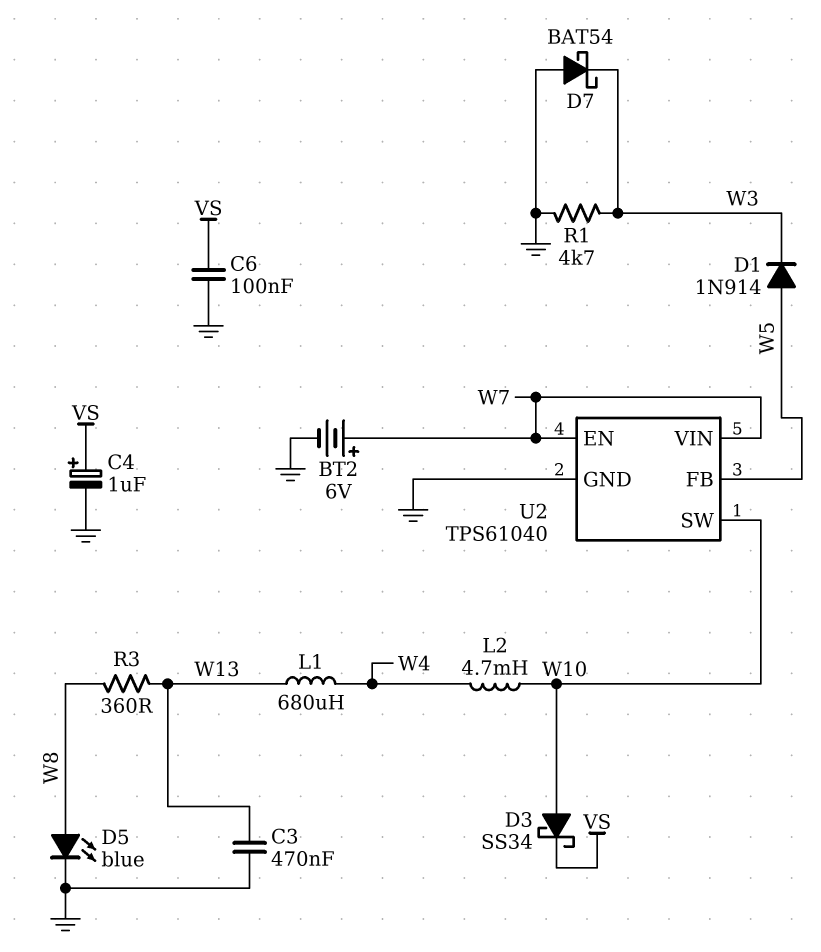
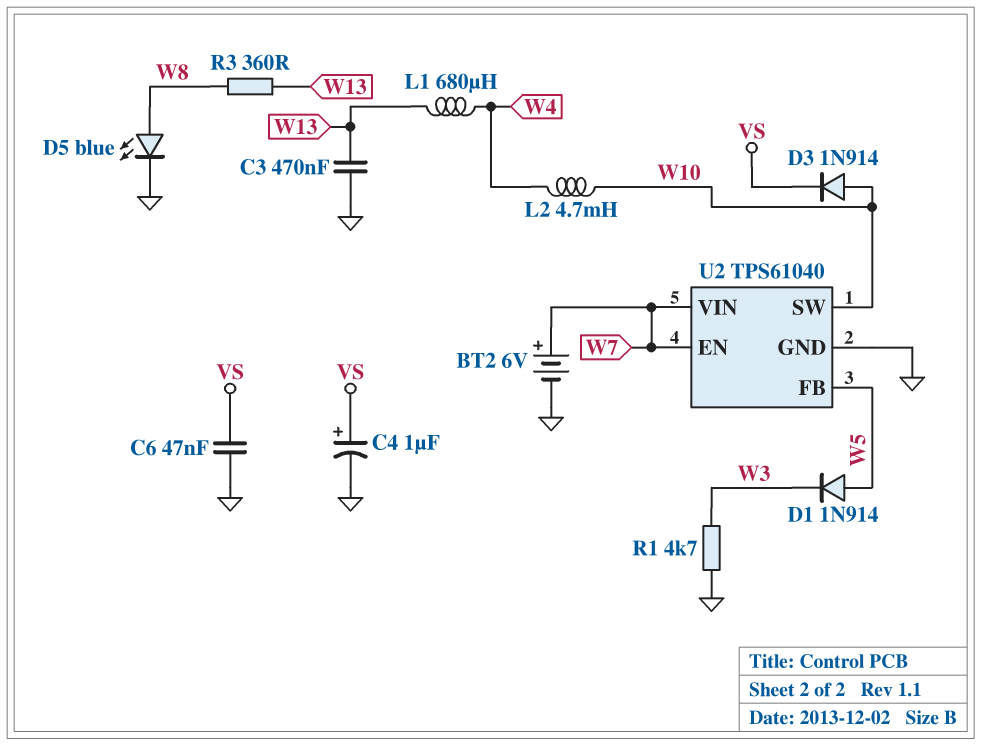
C6: 100nF (GND, VS) -> 47nF (GND, VS)
D3: schottky SS34 (A W10, K VS) -> diode 1N914 (A W10, K VS)
D7: schottky BAT54 (A GND, K W3) -> none

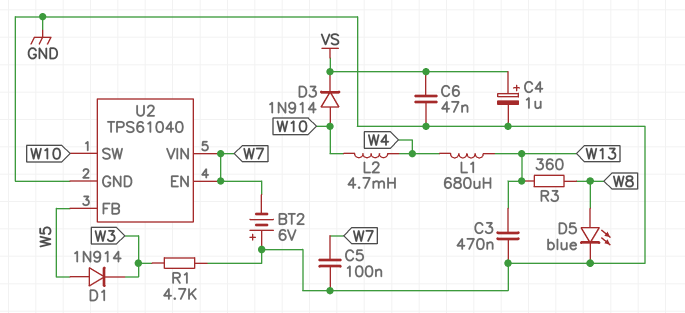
BT2: 6V (plus W7, minus GND) -> 6V (plus GND, minus W7)
C5: none -> 100nF (GND, W7)

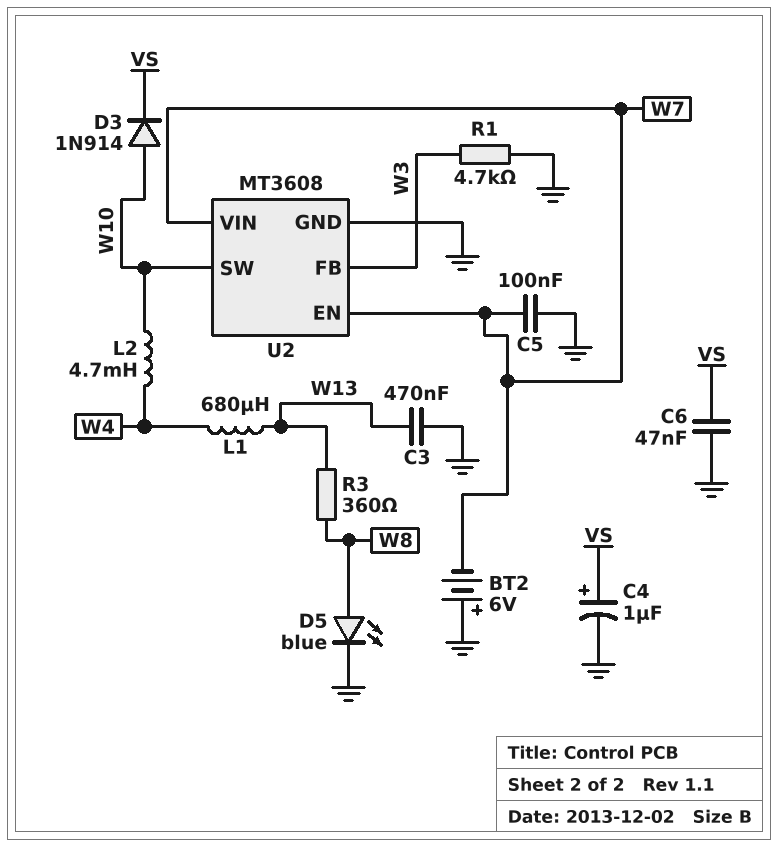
D1: diode 1N914 (A W5, K W3) -> none
U2: TPS61040 -> MT3608
U2 pin FB: W5 -> W3

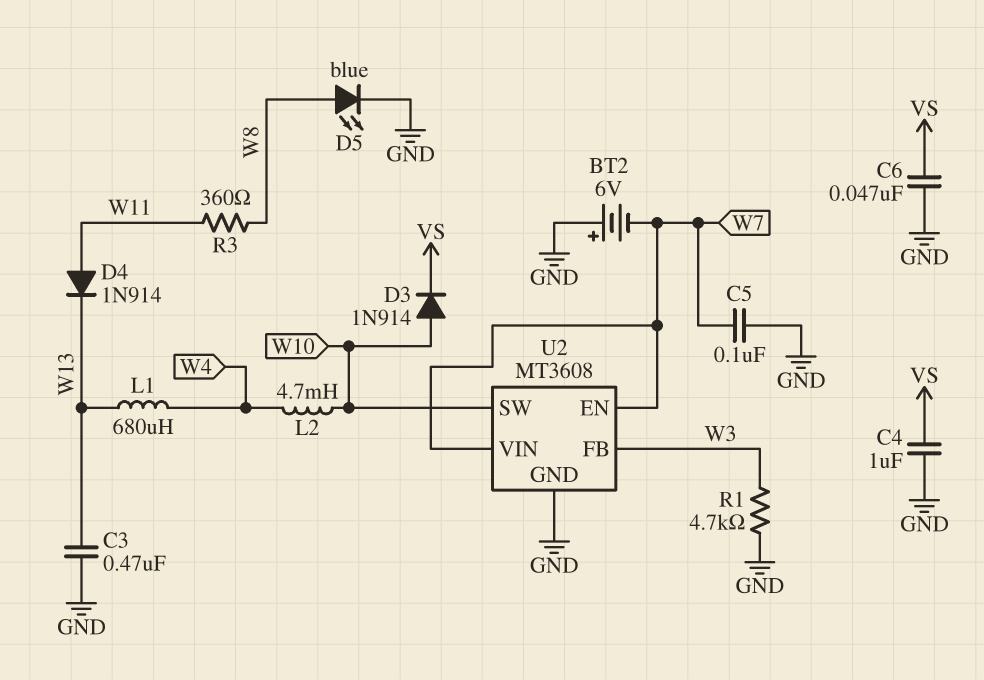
C4: 1uF (plus VS, minus GND) -> 1uF (GND, VS)
D4: none -> diode 1N914 (A W11, K W13)
R3: 360 (W8, W13) -> 360 (W8, W11)

